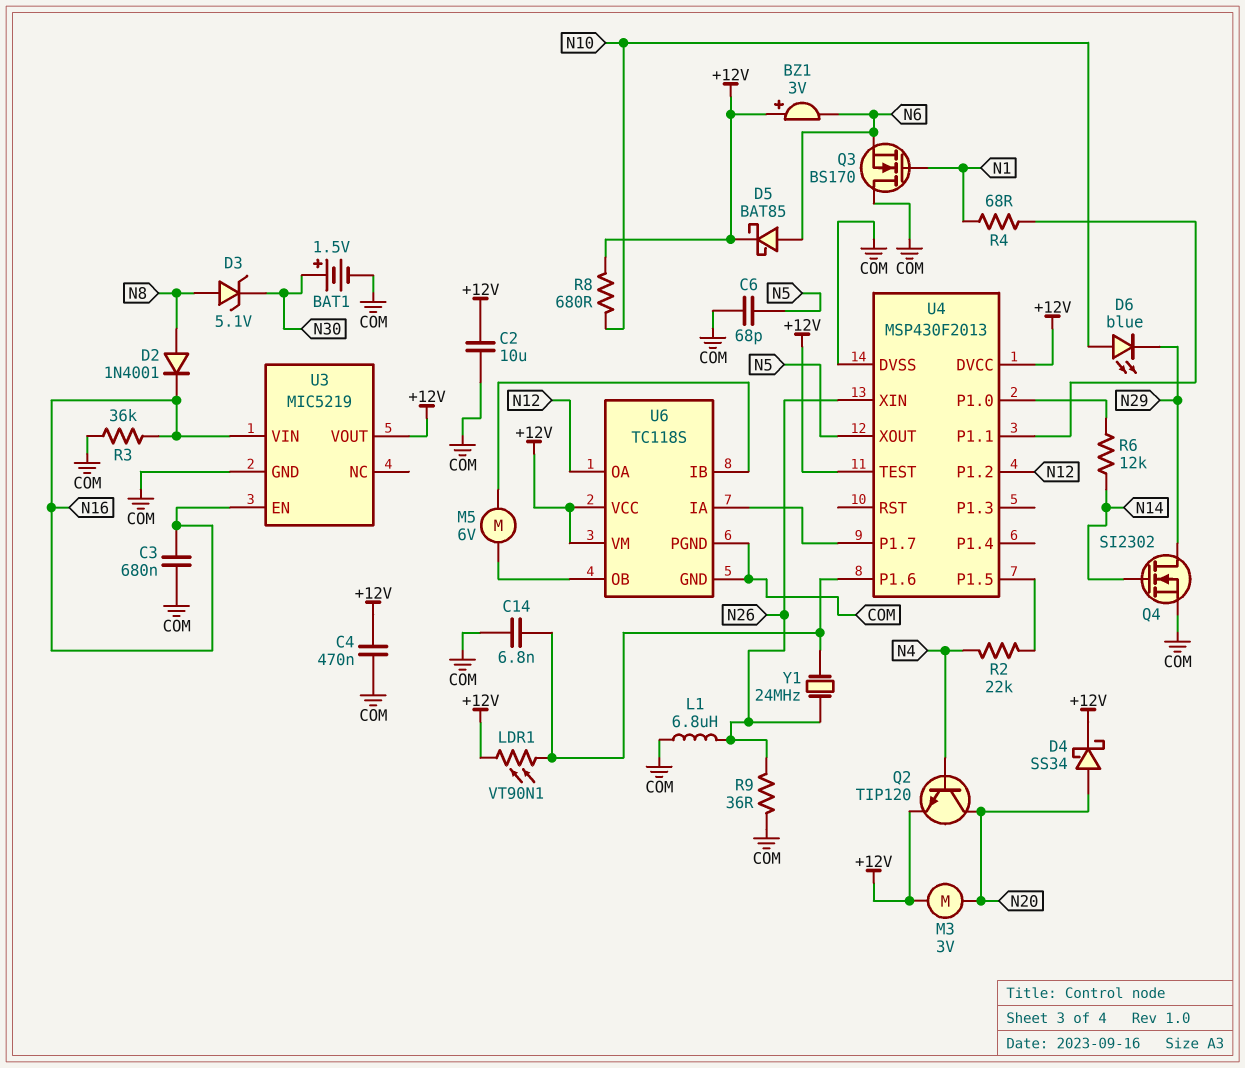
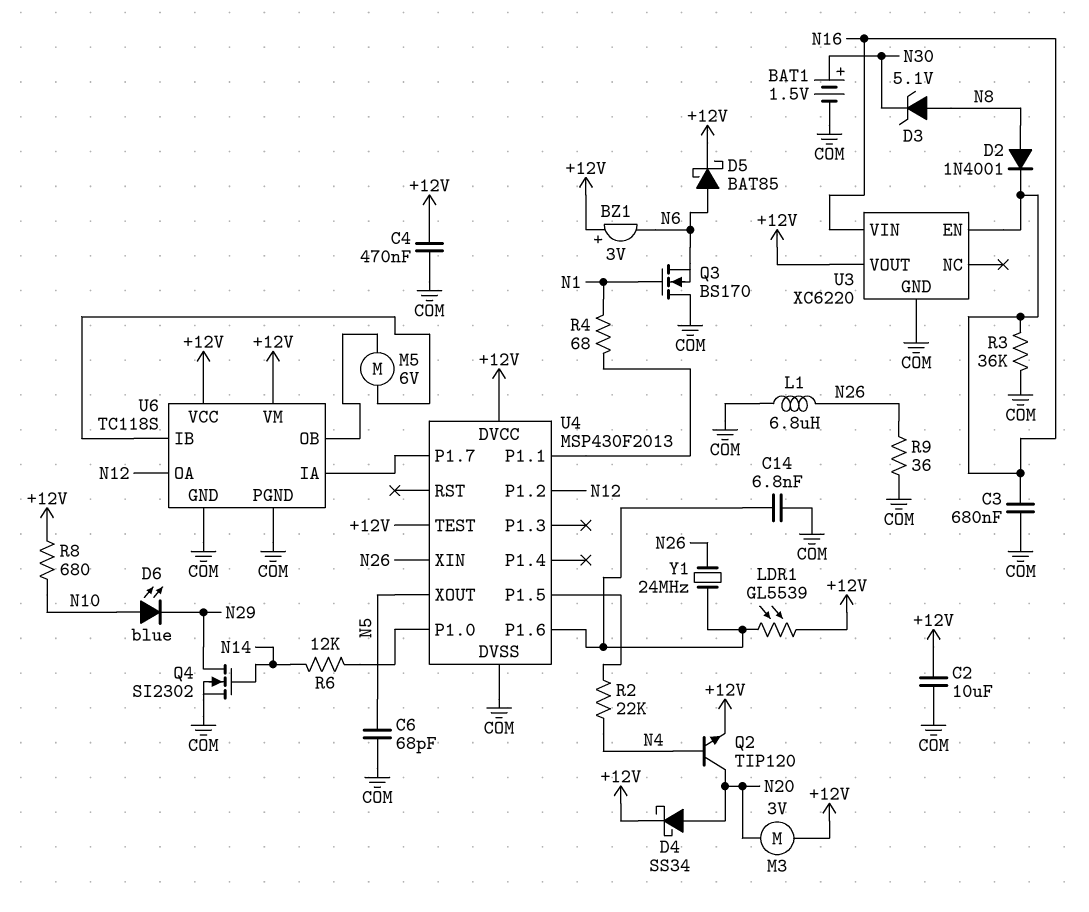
LDR1: VT90N1 (+12V, U4/P1.6) -> GL5539 (+12V, U4/P1.6)
U3: MIC5219 -> XC6220

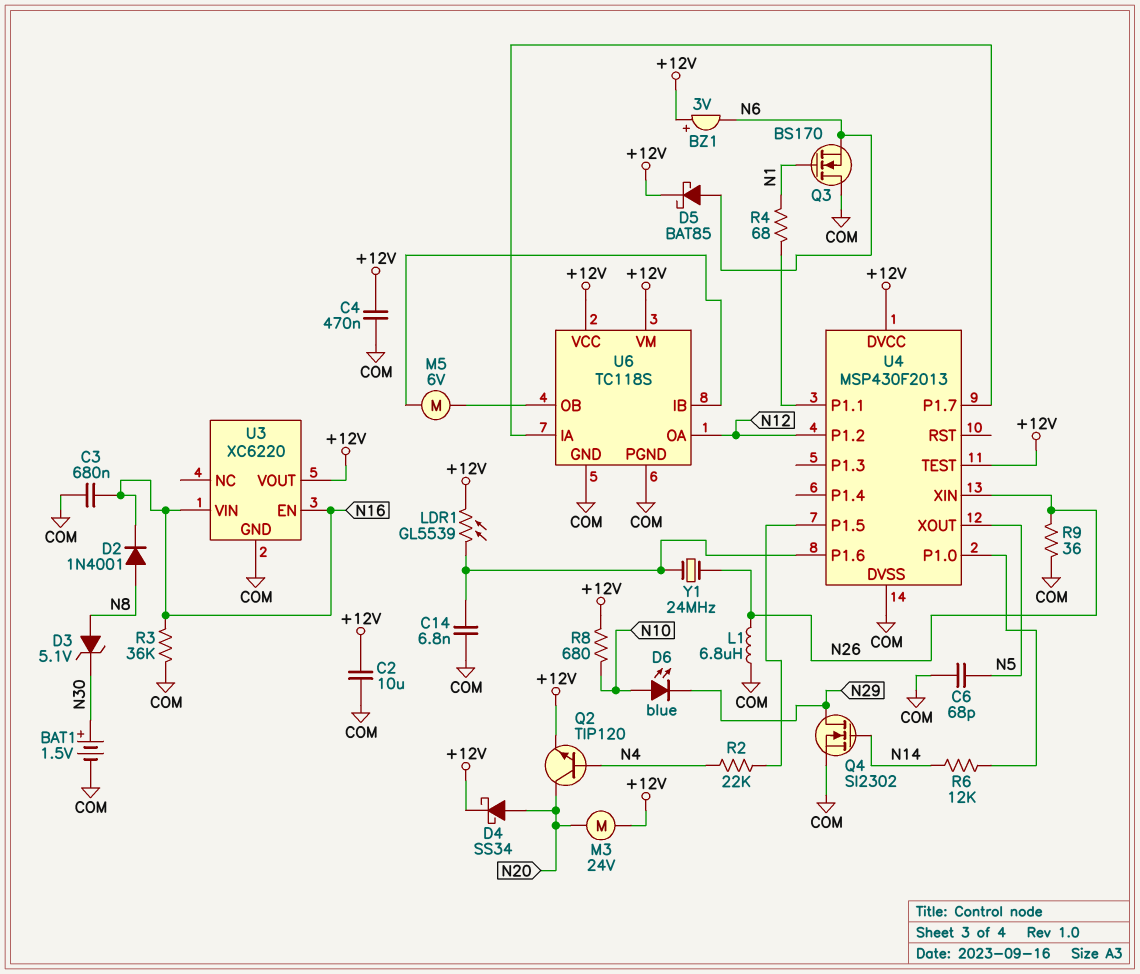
M3: motor 3V (+12V, N20) -> motor 24V (+12V, N20)

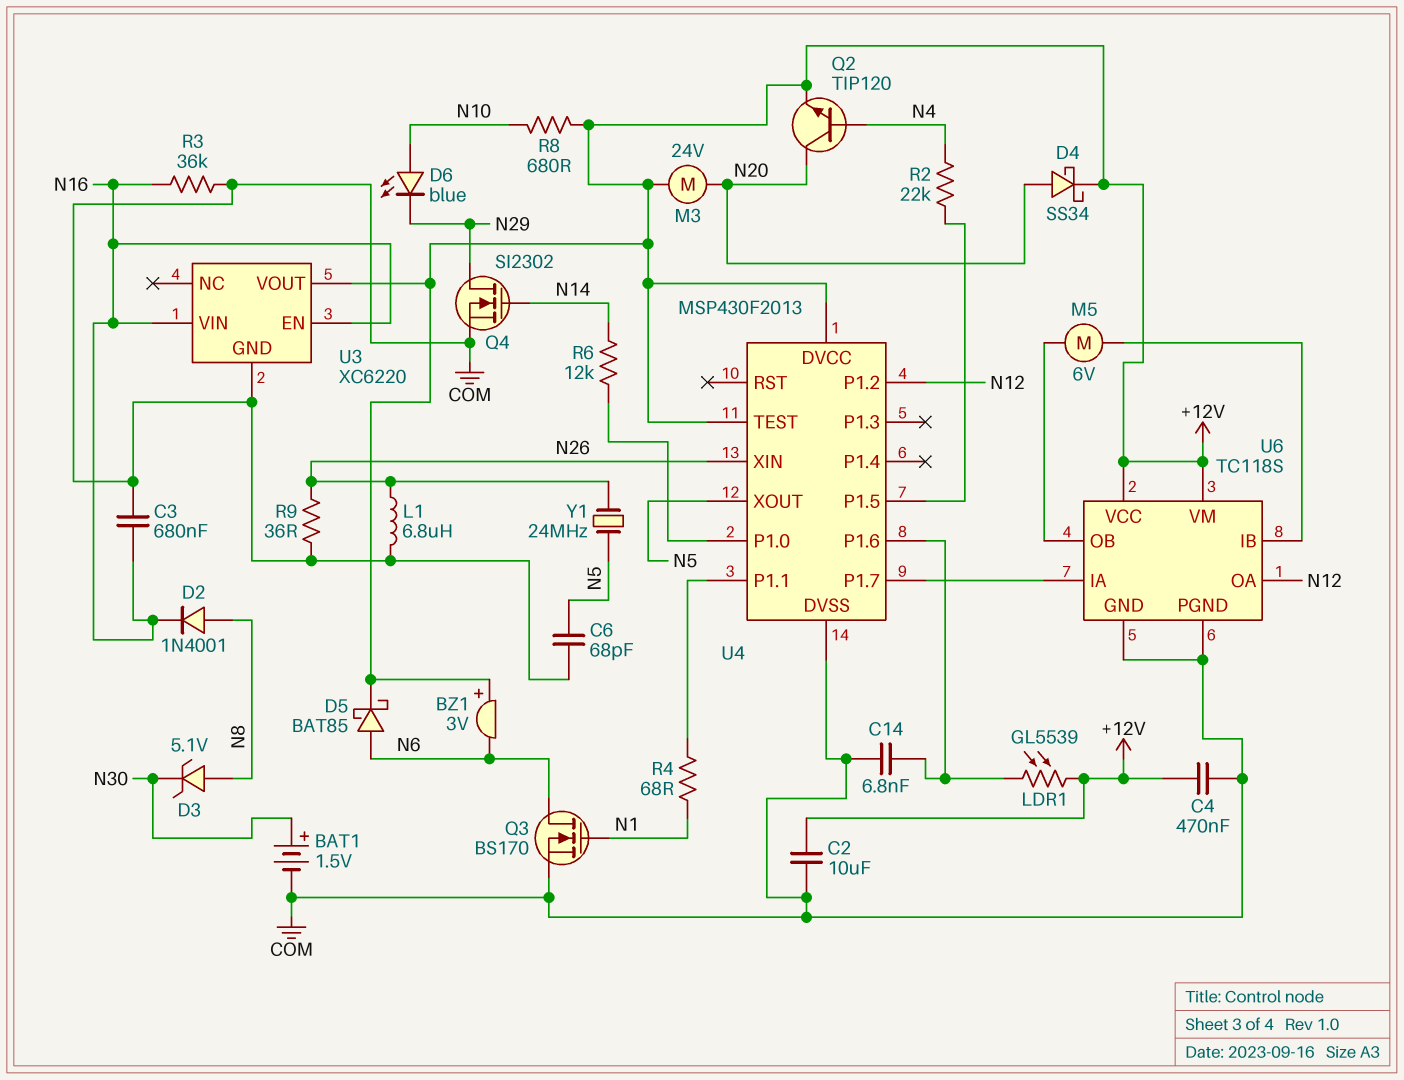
Q3: NMOS BS170 (G N1, D COM, S N6) -> NMOS BS170 (G N1, D N6, S COM)
Y1: 24MHz (N26, U4/P1.6) -> 24MHz (N5, N26)

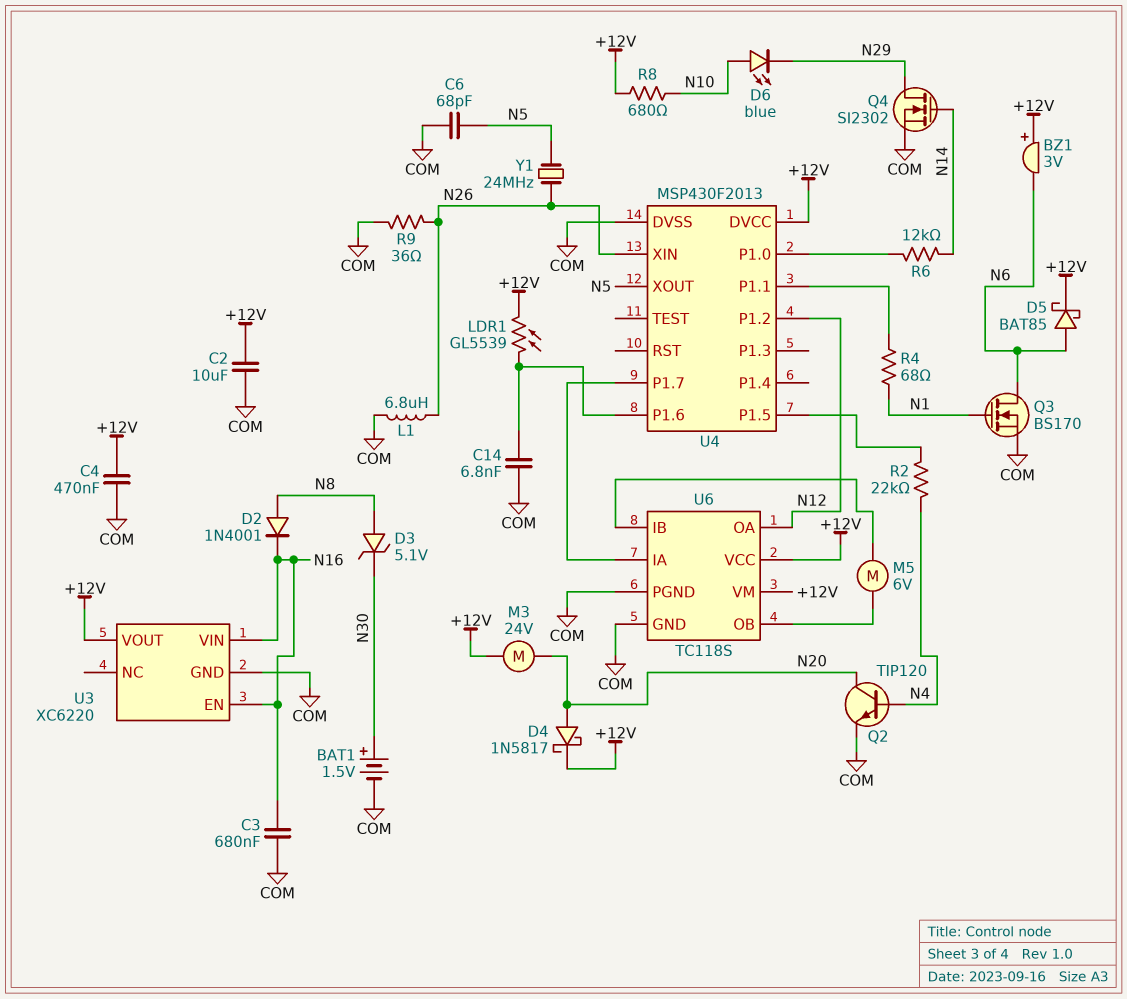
D4: schottky SS34 (A N20, K +12V) -> schottky 1N5817 (A N20, K +12V)
Q2: NPN TIP120 (B N4, C N20, E +12V) -> NPN TIP120 (B N4, C N20, E COM)
R3: 36k (COM, N16) -> none
U4 pin TEST: +12V -> none

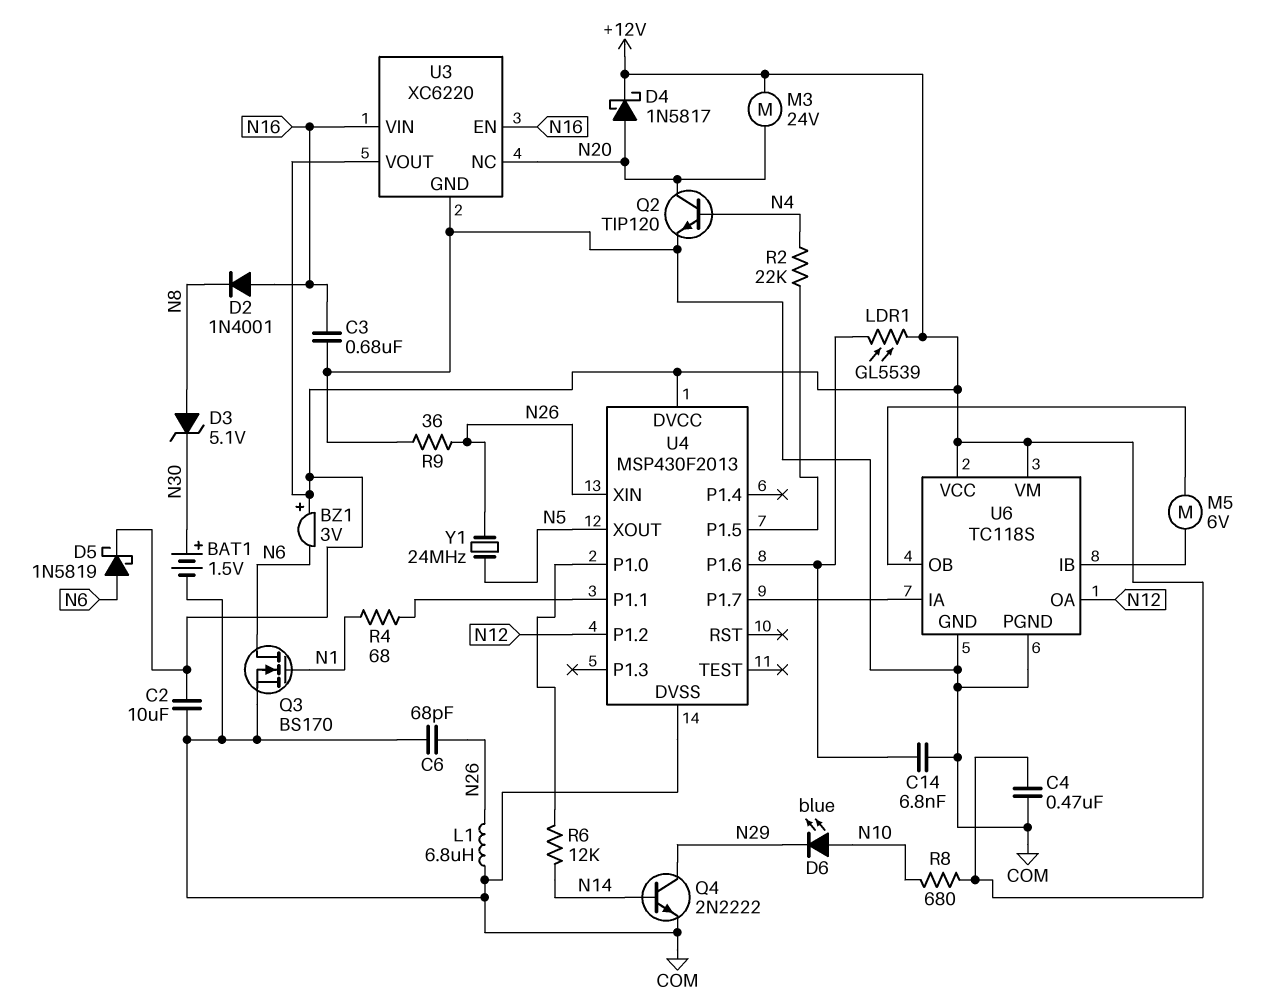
C6: 68pF (COM, N5) -> 68pF (COM, N26)
D2: diode 1N4001 (A N8, K N16) -> diode 1N4001 (A N16, K N8)
D5: schottky BAT85 (A N6, K +12V) -> schottky 1N5819 (A N6, K +12V)
Q4: NMOS SI2302 (G N14, D N29, S COM) -> NPN 2N2222 (B N14, C N29, E COM)
U3 pin NC: none -> N20

